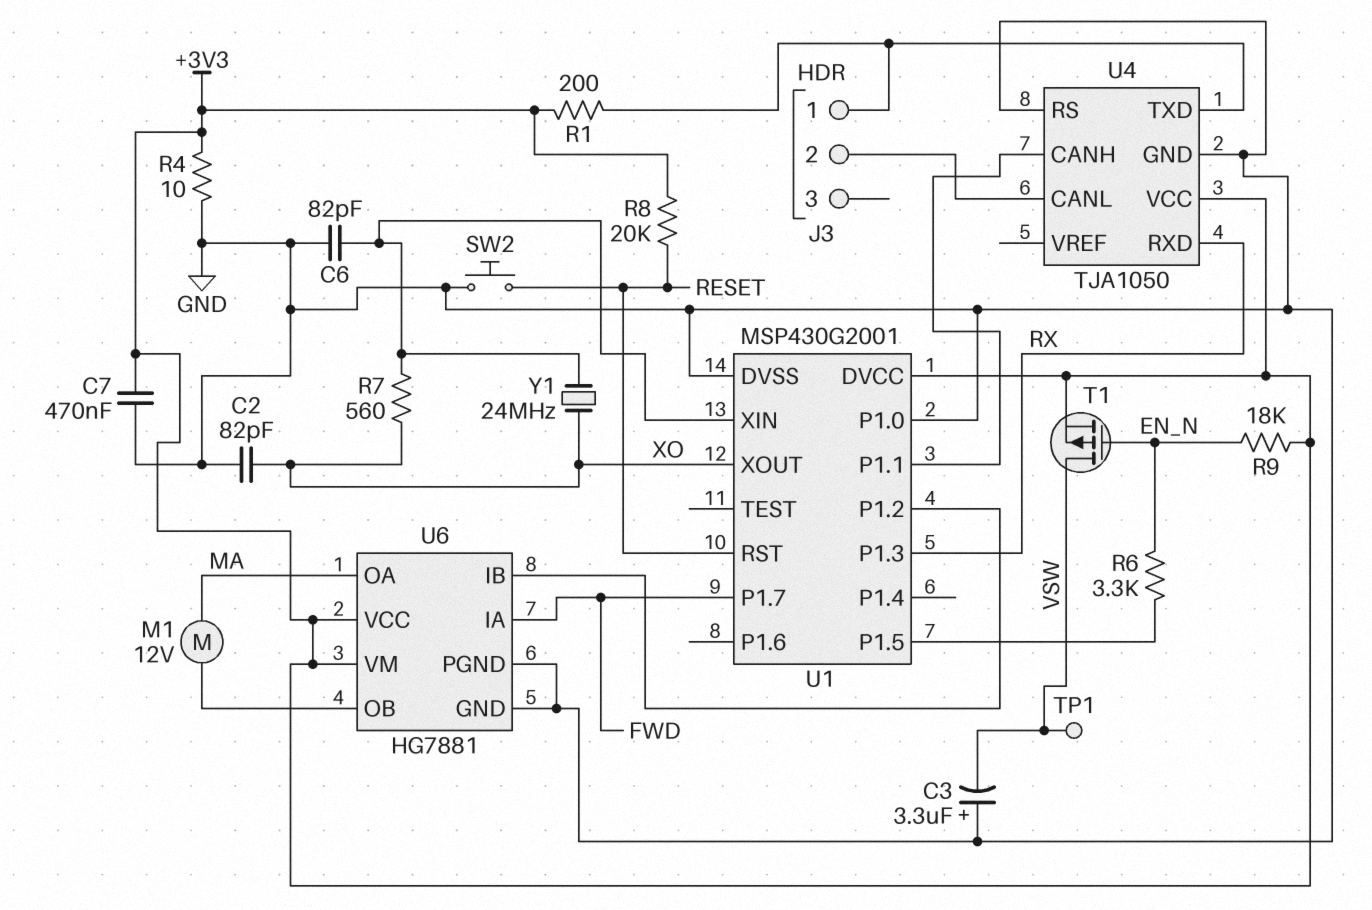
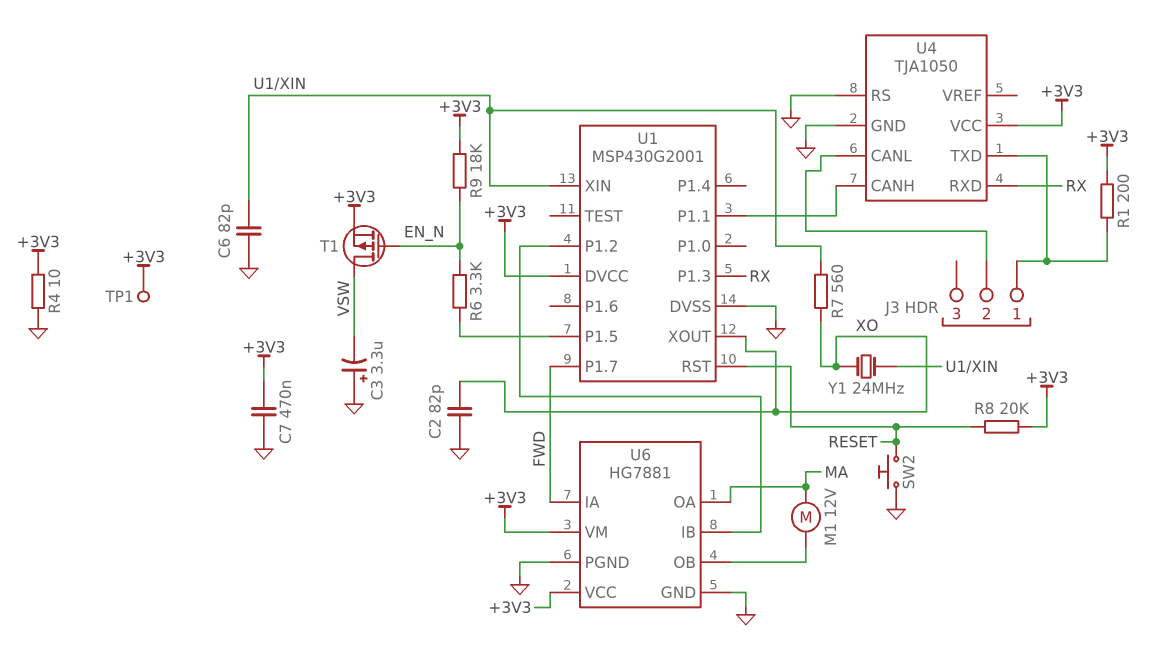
TP1: test point (VSW) -> test point (+3V3)
U1 pin P1.0: GND -> none

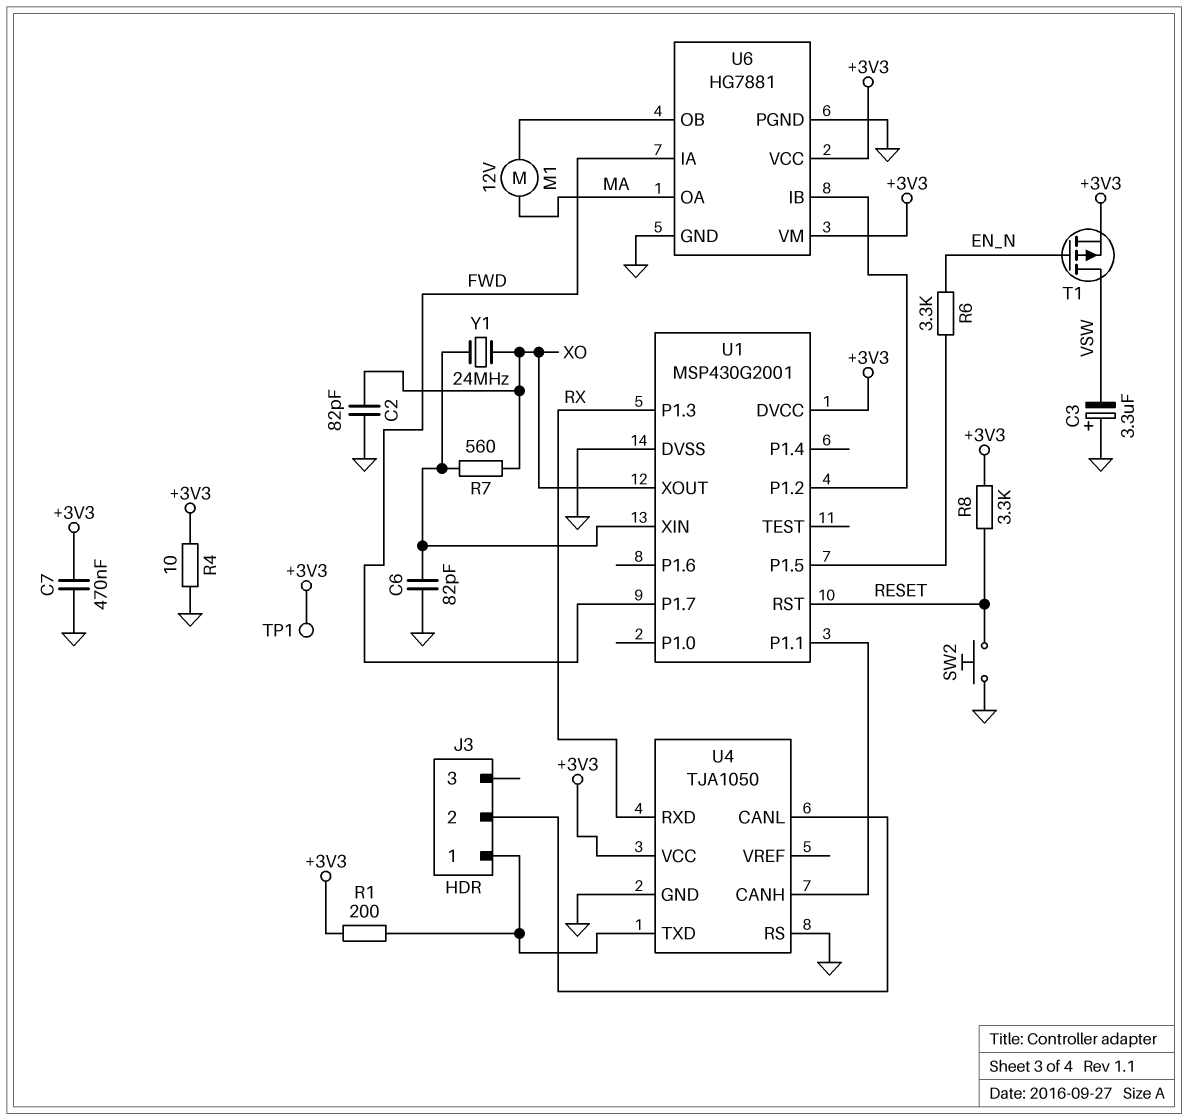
R8: 20k (+3V3, RESET) -> 3.3k (+3V3, RESET)
R9: 18k (+3V3, EN_N) -> none

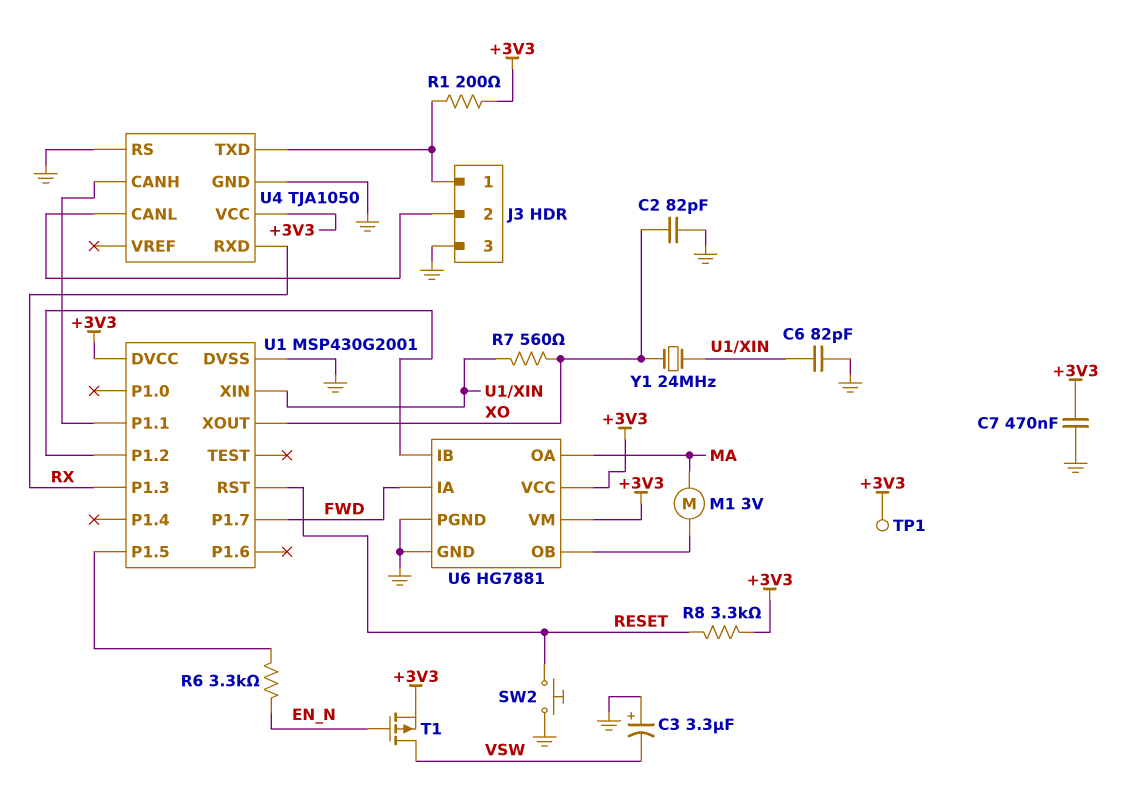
J3 pin 3: none -> GND
M1: motor 12V (MA, U6/OB) -> motor 3V (MA, U6/OB)
R4: 10 (+3V3, GND) -> none

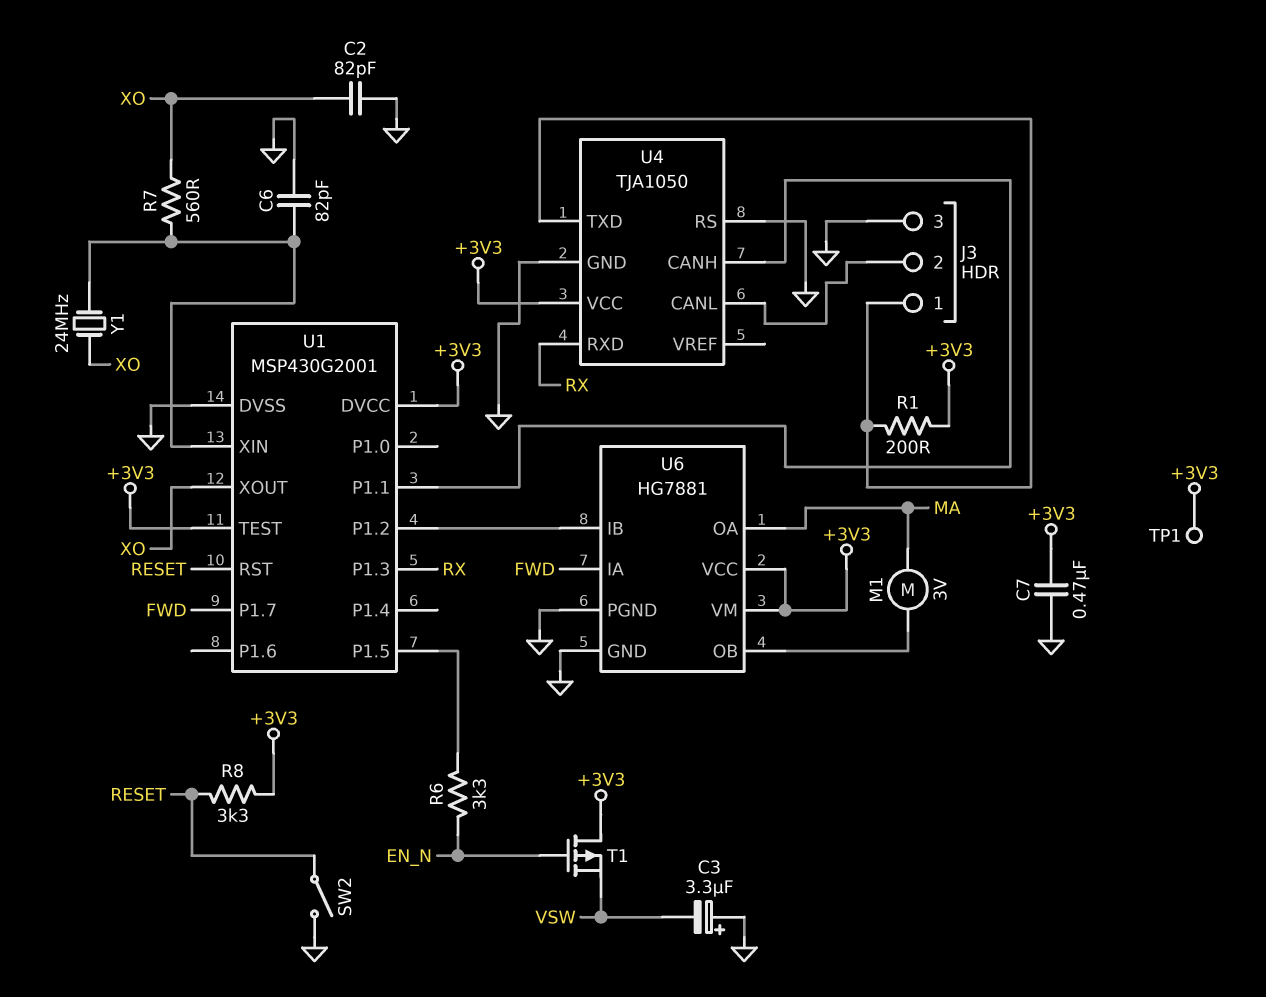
SW2: button (GND, RESET) -> switch (GND, RESET)
T1: PMOS (G EN_N, D VSW, S +3V3) -> PMOS (G EN_N, D +3V3, S VSW)
U1 pin TEST: none -> +3V3

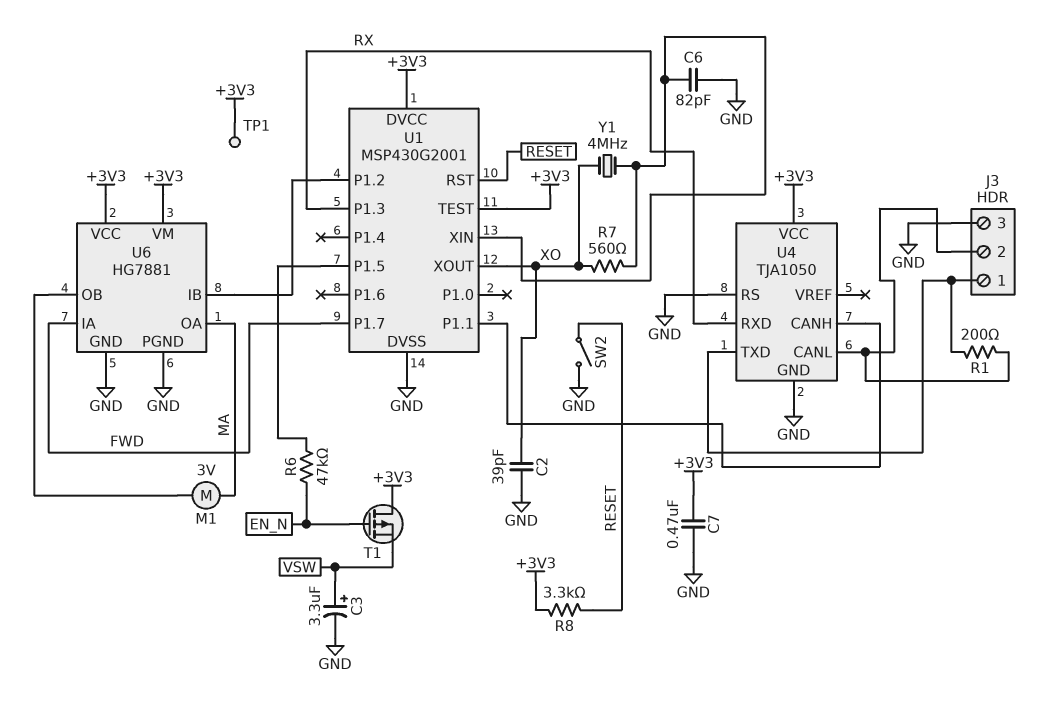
C2: 82pF (GND, XO) -> 39pF (GND, XO)
C3: 3.3uF (plus GND, minus VSW) -> 3.3uF (plus VSW, minus GND)
R1: 200 (+3V3, J3/1) -> 200 (J3/1, J3/2)
R6: 3.3k (EN_N, U1/P1.5) -> 47k (EN_N, U1/P1.5)
Y1: 24MHz (U1/XIN, XO) -> 4MHz (U1/XIN, XO)

